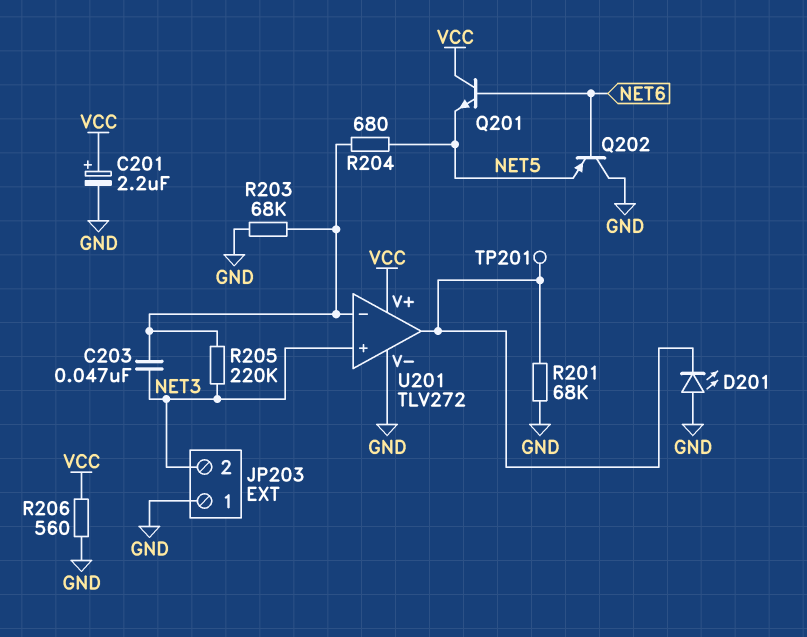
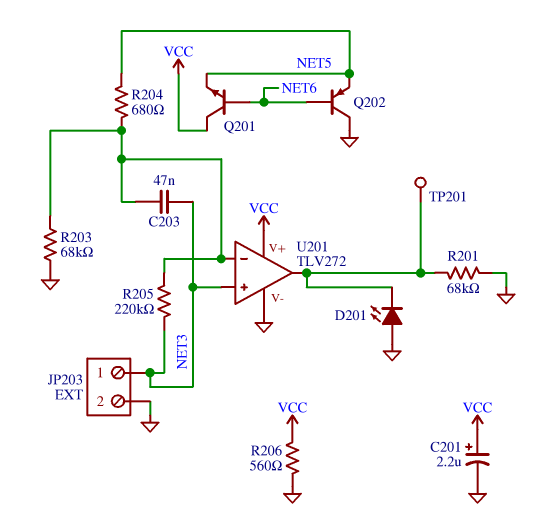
JP203 pin 1: GND -> NET3
JP203 pin 2: NET3 -> GND

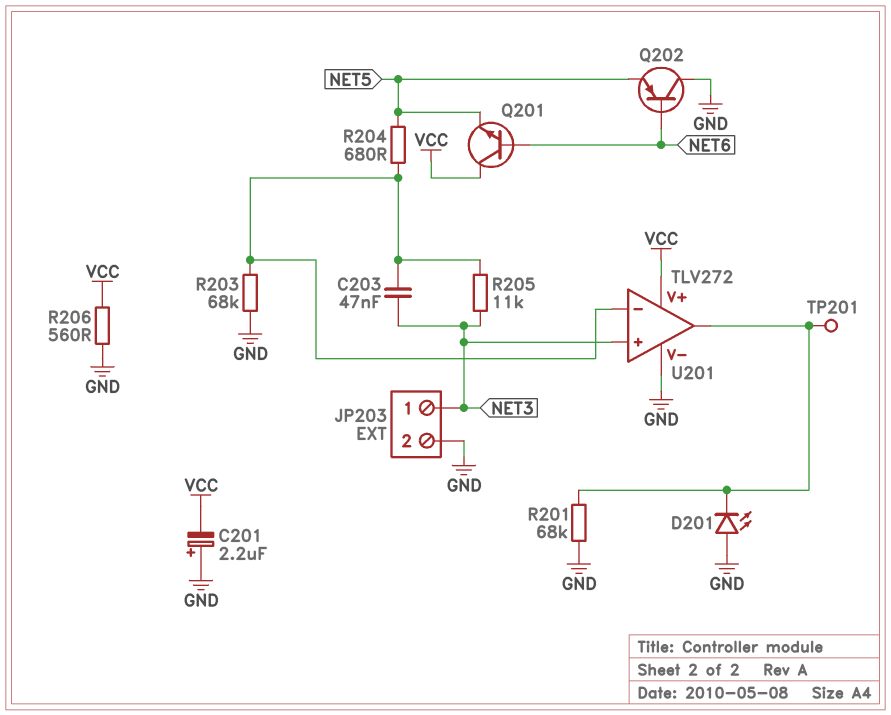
C201: 2.2uF (plus VCC, minus GND) -> 2.2uF (plus GND, minus VCC)
R205: 220k (NET3, U201/in-) -> 11k (NET3, U201/in-)

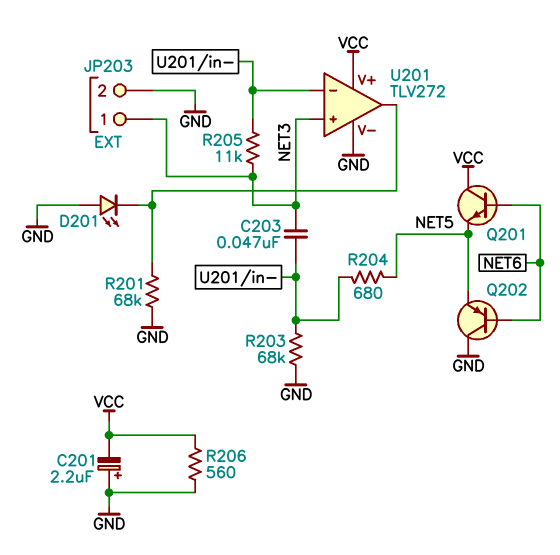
TP201: test point (U201/out) -> none

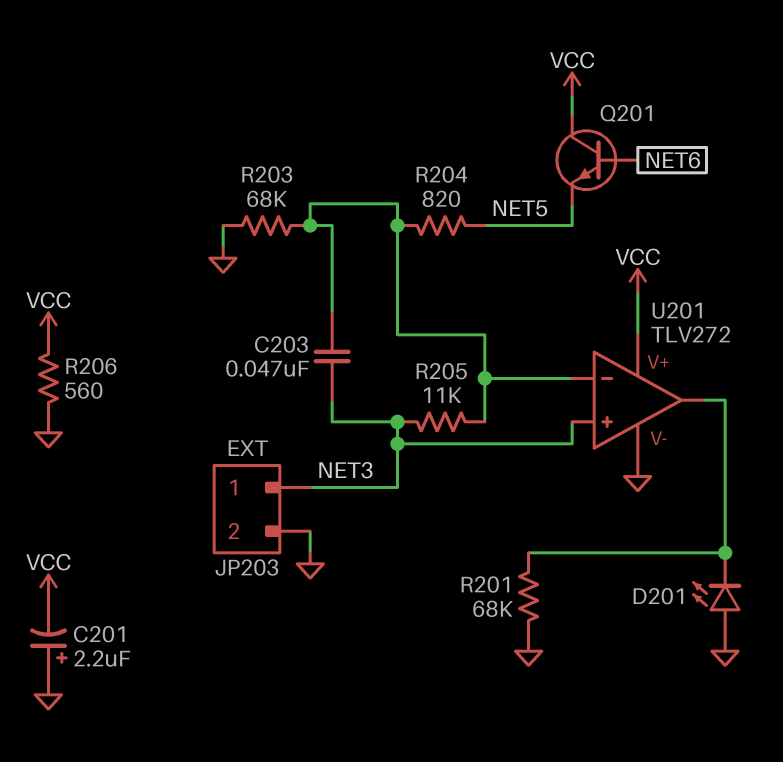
Q202: PNP (B NET6, C GND, E NET5) -> none
R204: 680 (NET5, U201/in-) -> 820 (NET5, U201/in-)

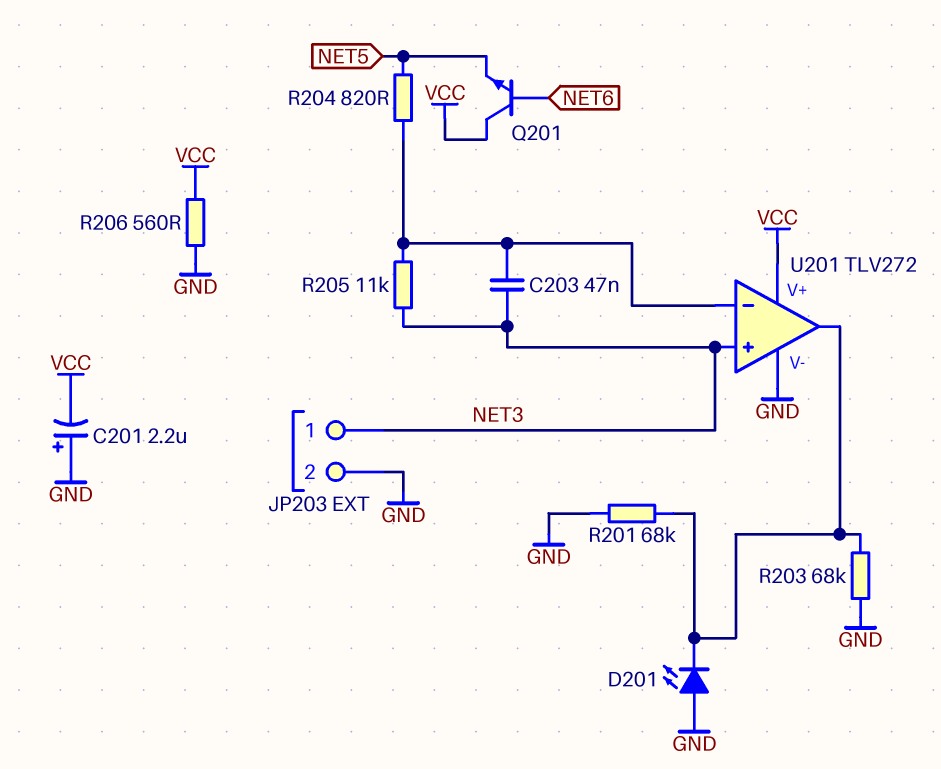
R203: 68k (GND, U201/in-) -> 68k (GND, U201/out)

